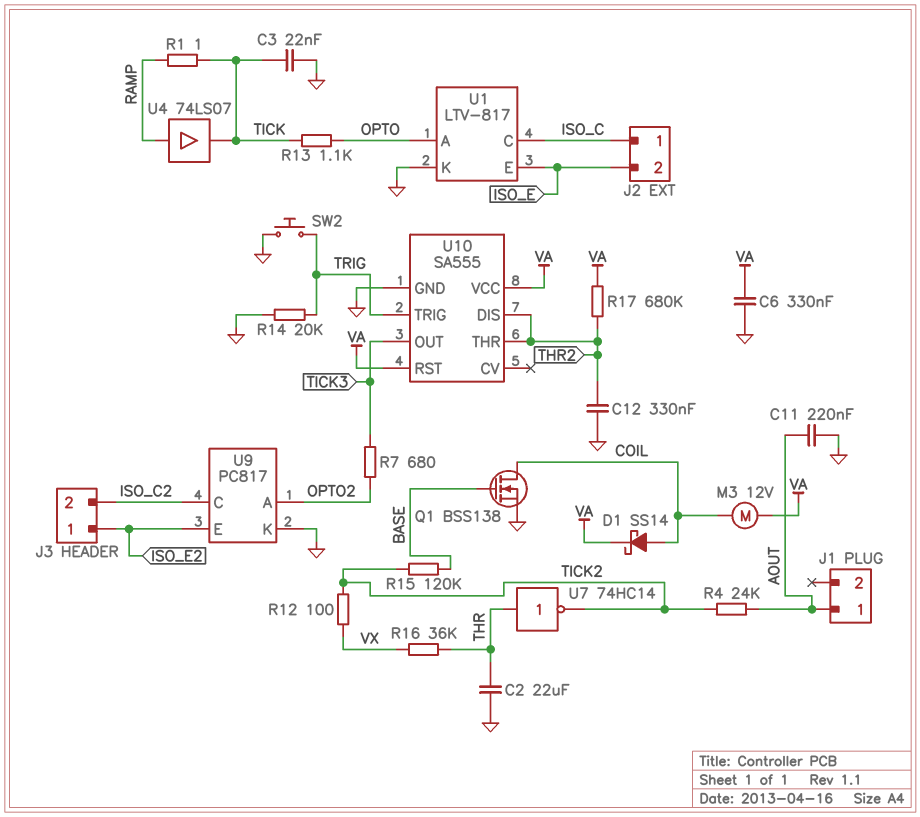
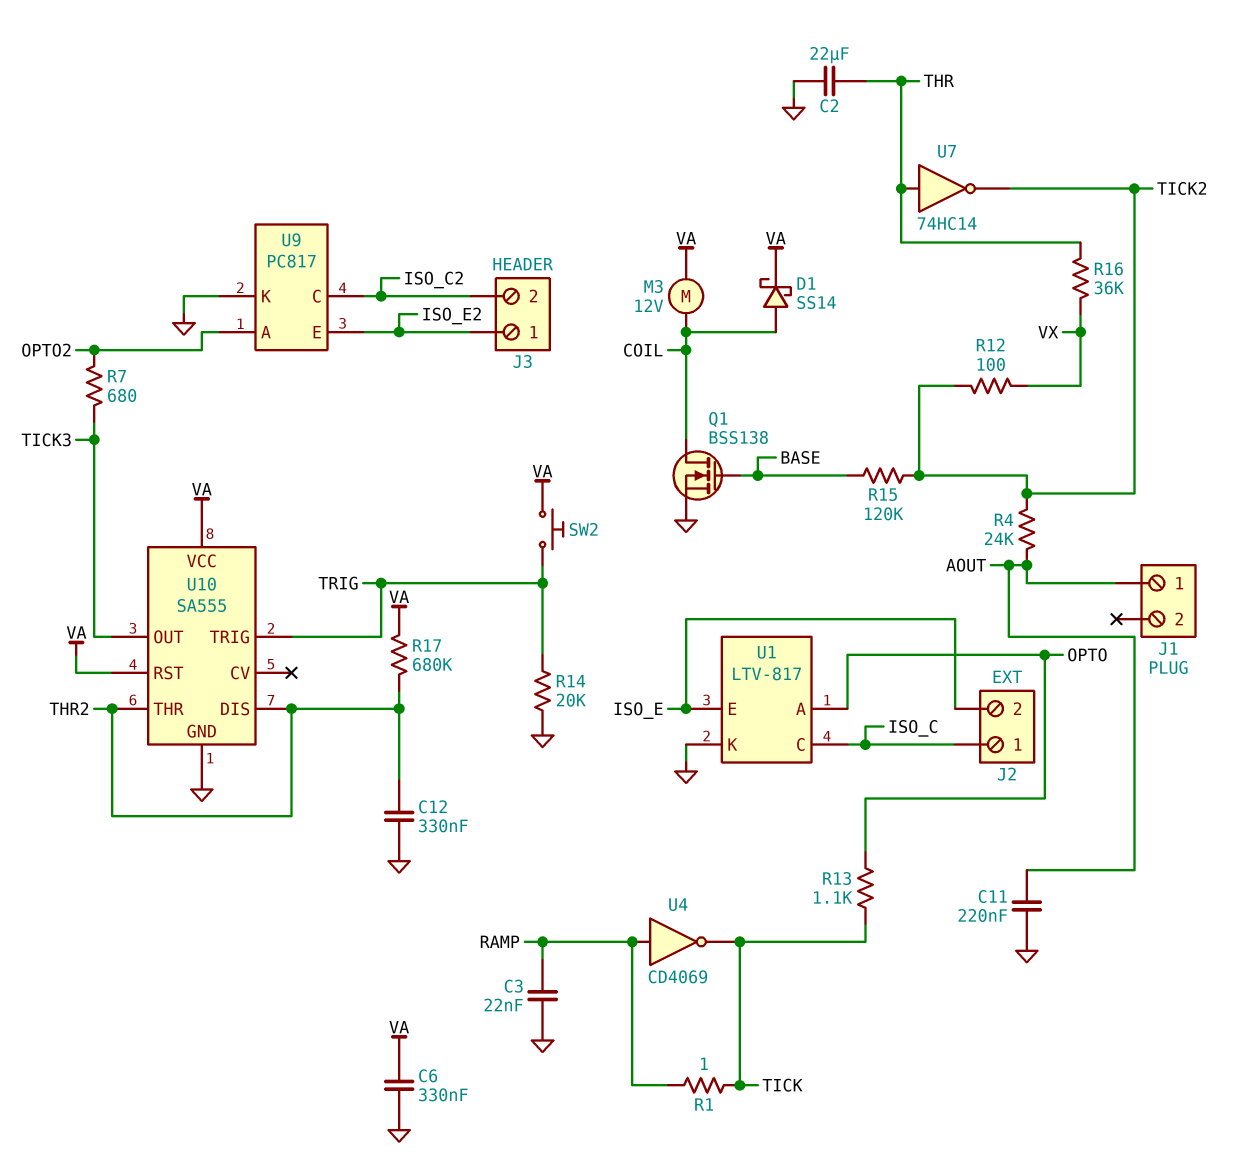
C3: 22nF (GND, TICK) -> 22nF (GND, RAMP)
SW2: button (GND, TRIG) -> button (TRIG, VA)
U4: buffer 74LS07 (in RAMP, out TICK) -> NOT CD4069 (in RAMP, out TICK)

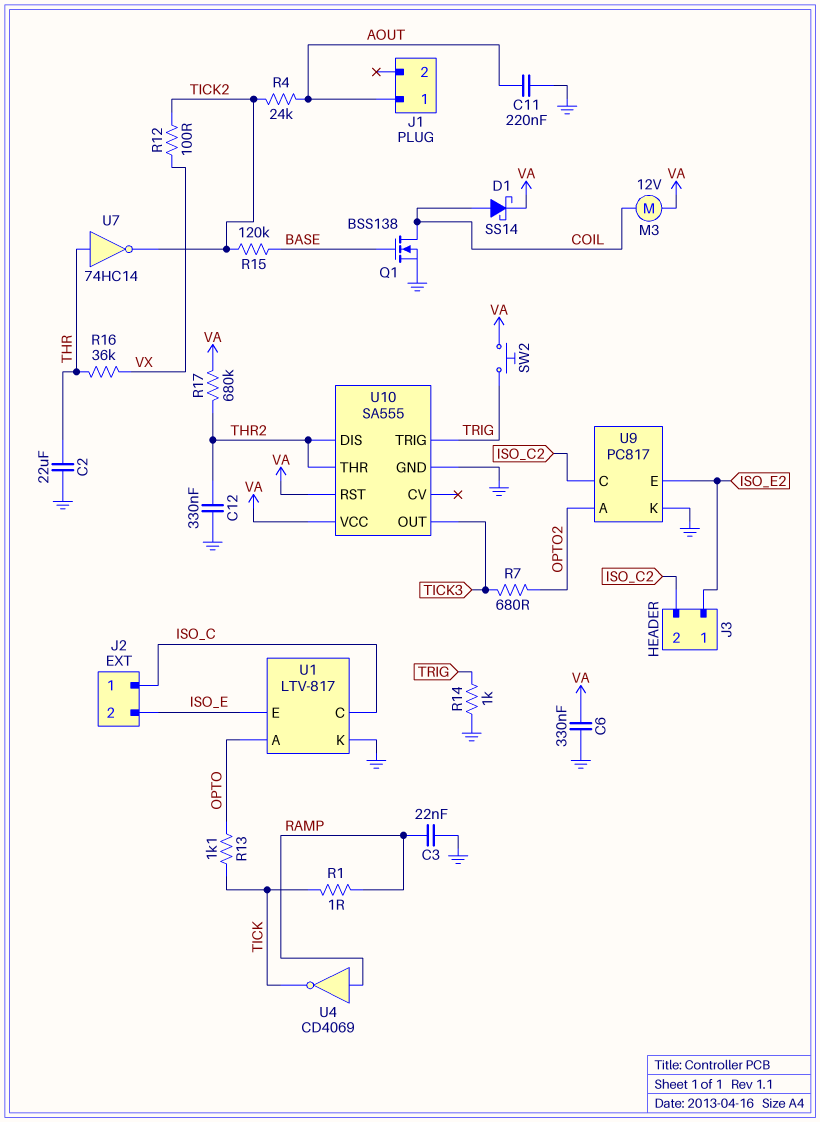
R14: 20k (GND, TRIG) -> 1k (GND, TRIG)

